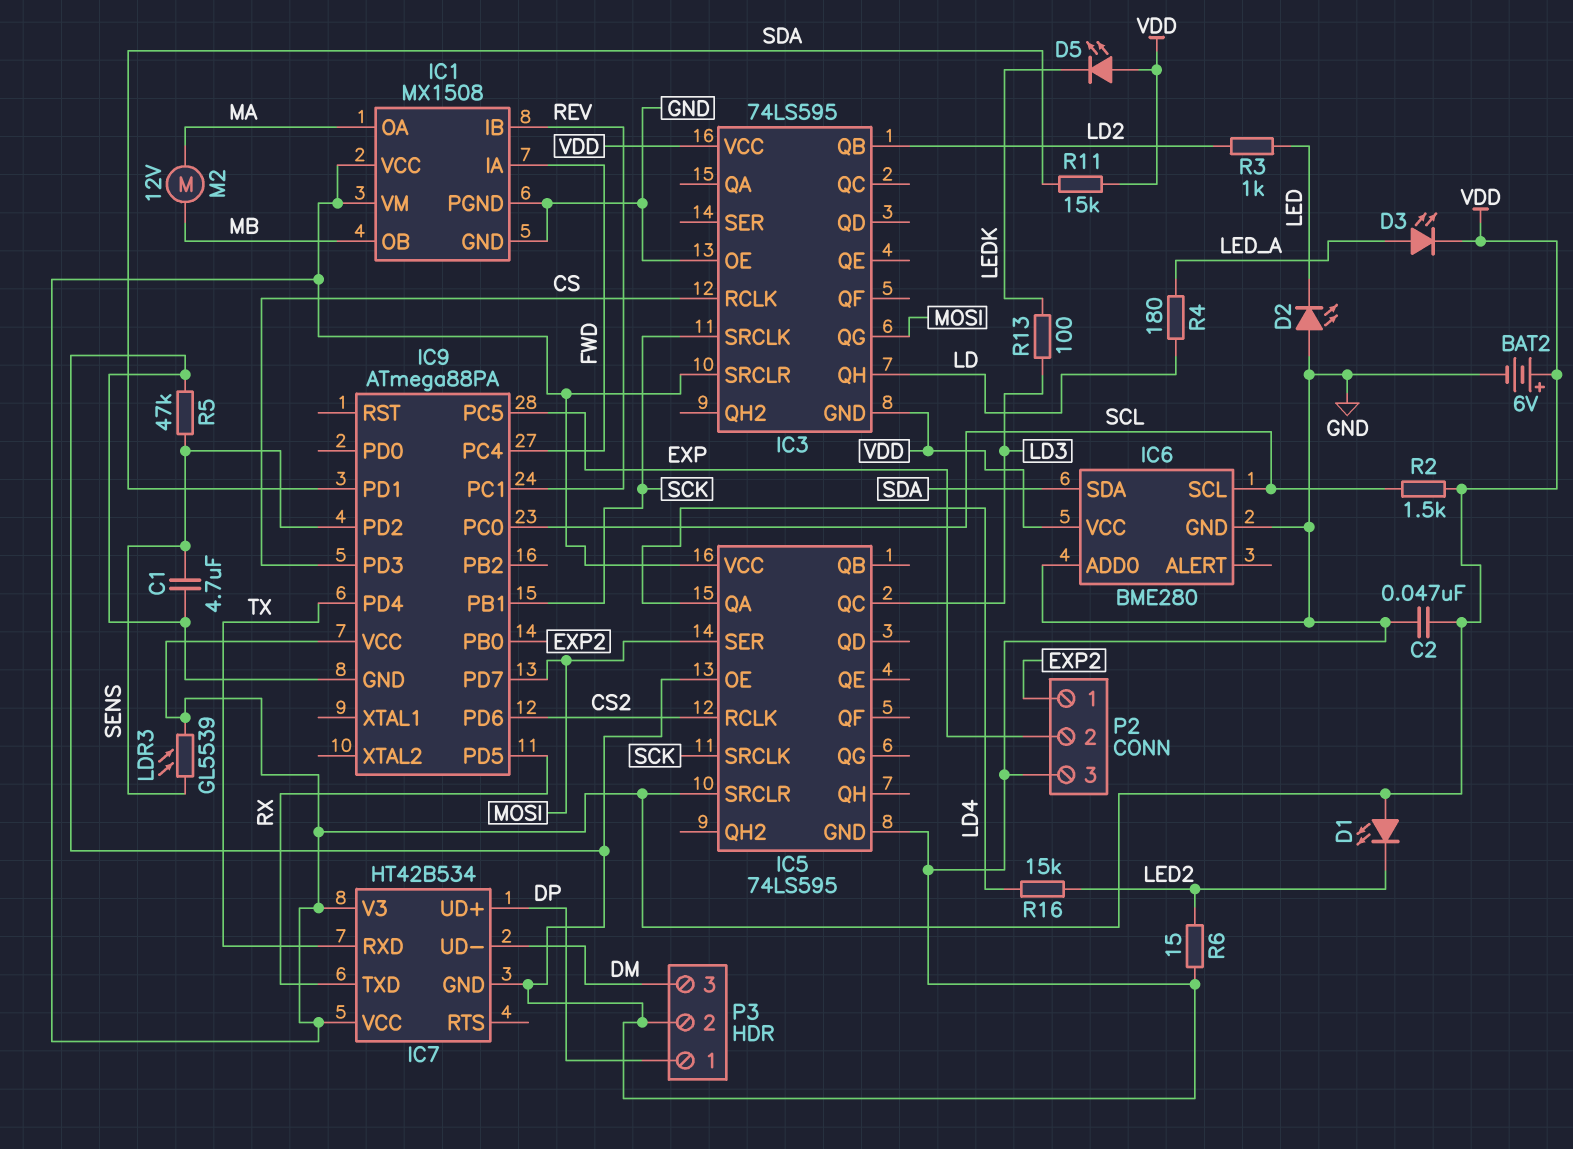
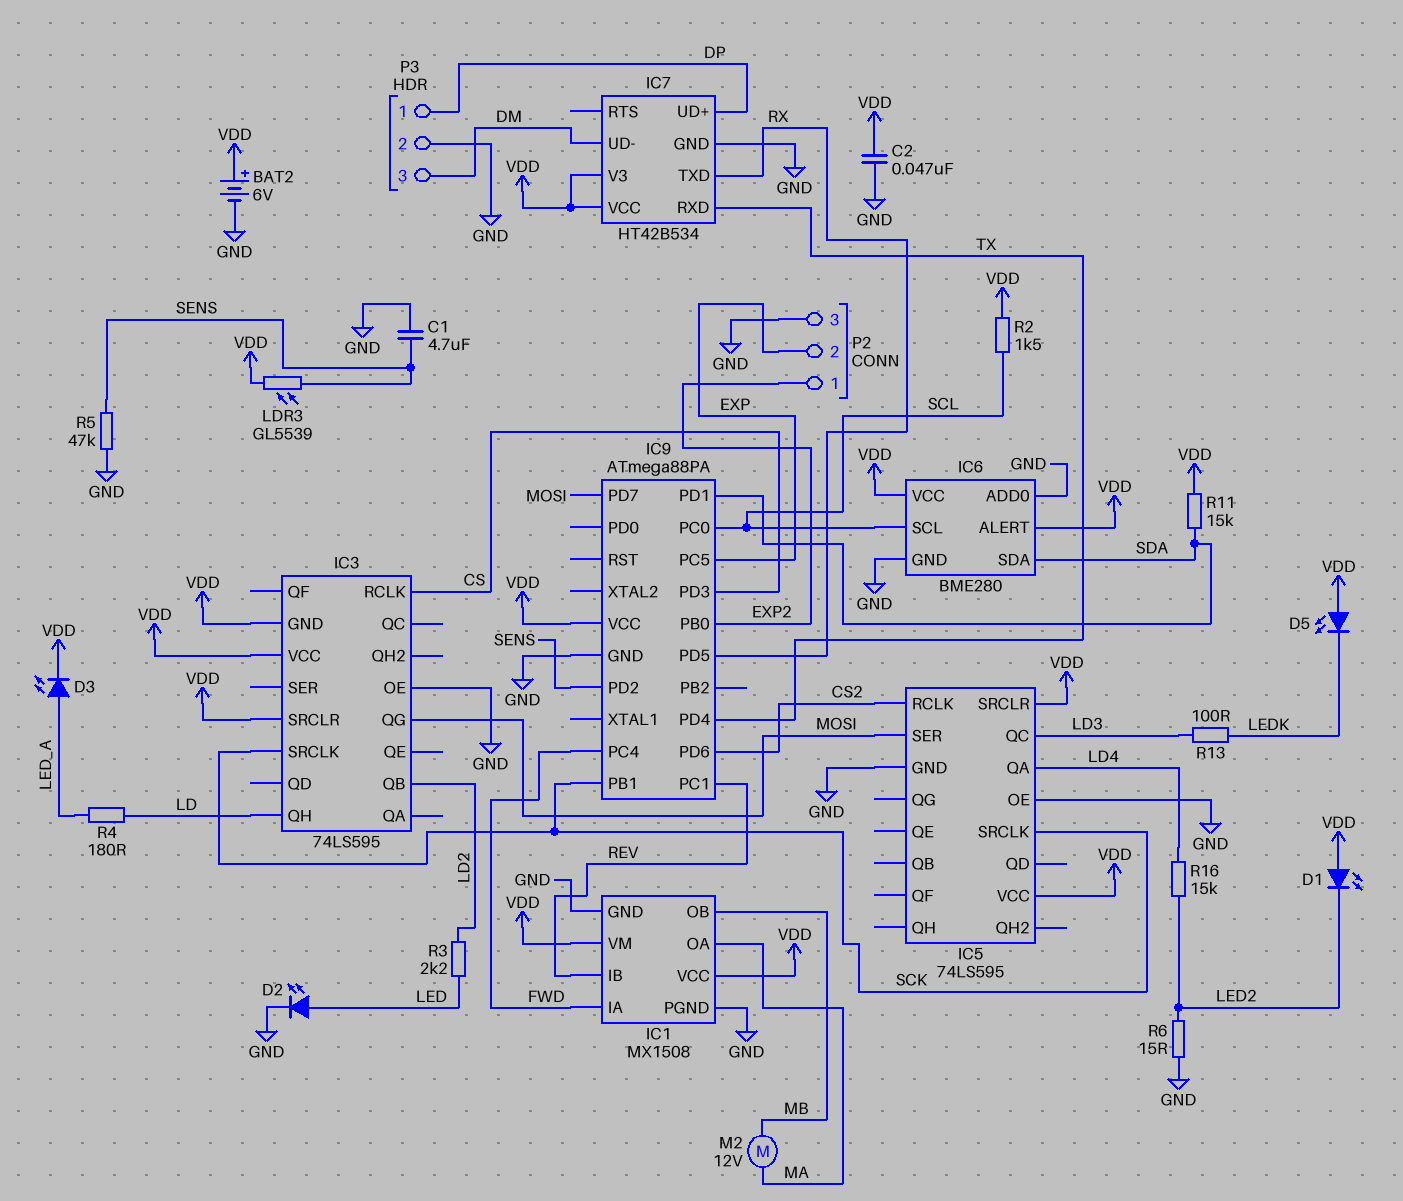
D2: LED (A GND, K LED) -> LED (A LED, K GND)
IC6 pin ALERT: none -> VDD
R3: 1k (LD2, LED) -> 2.2k (LD2, LED)

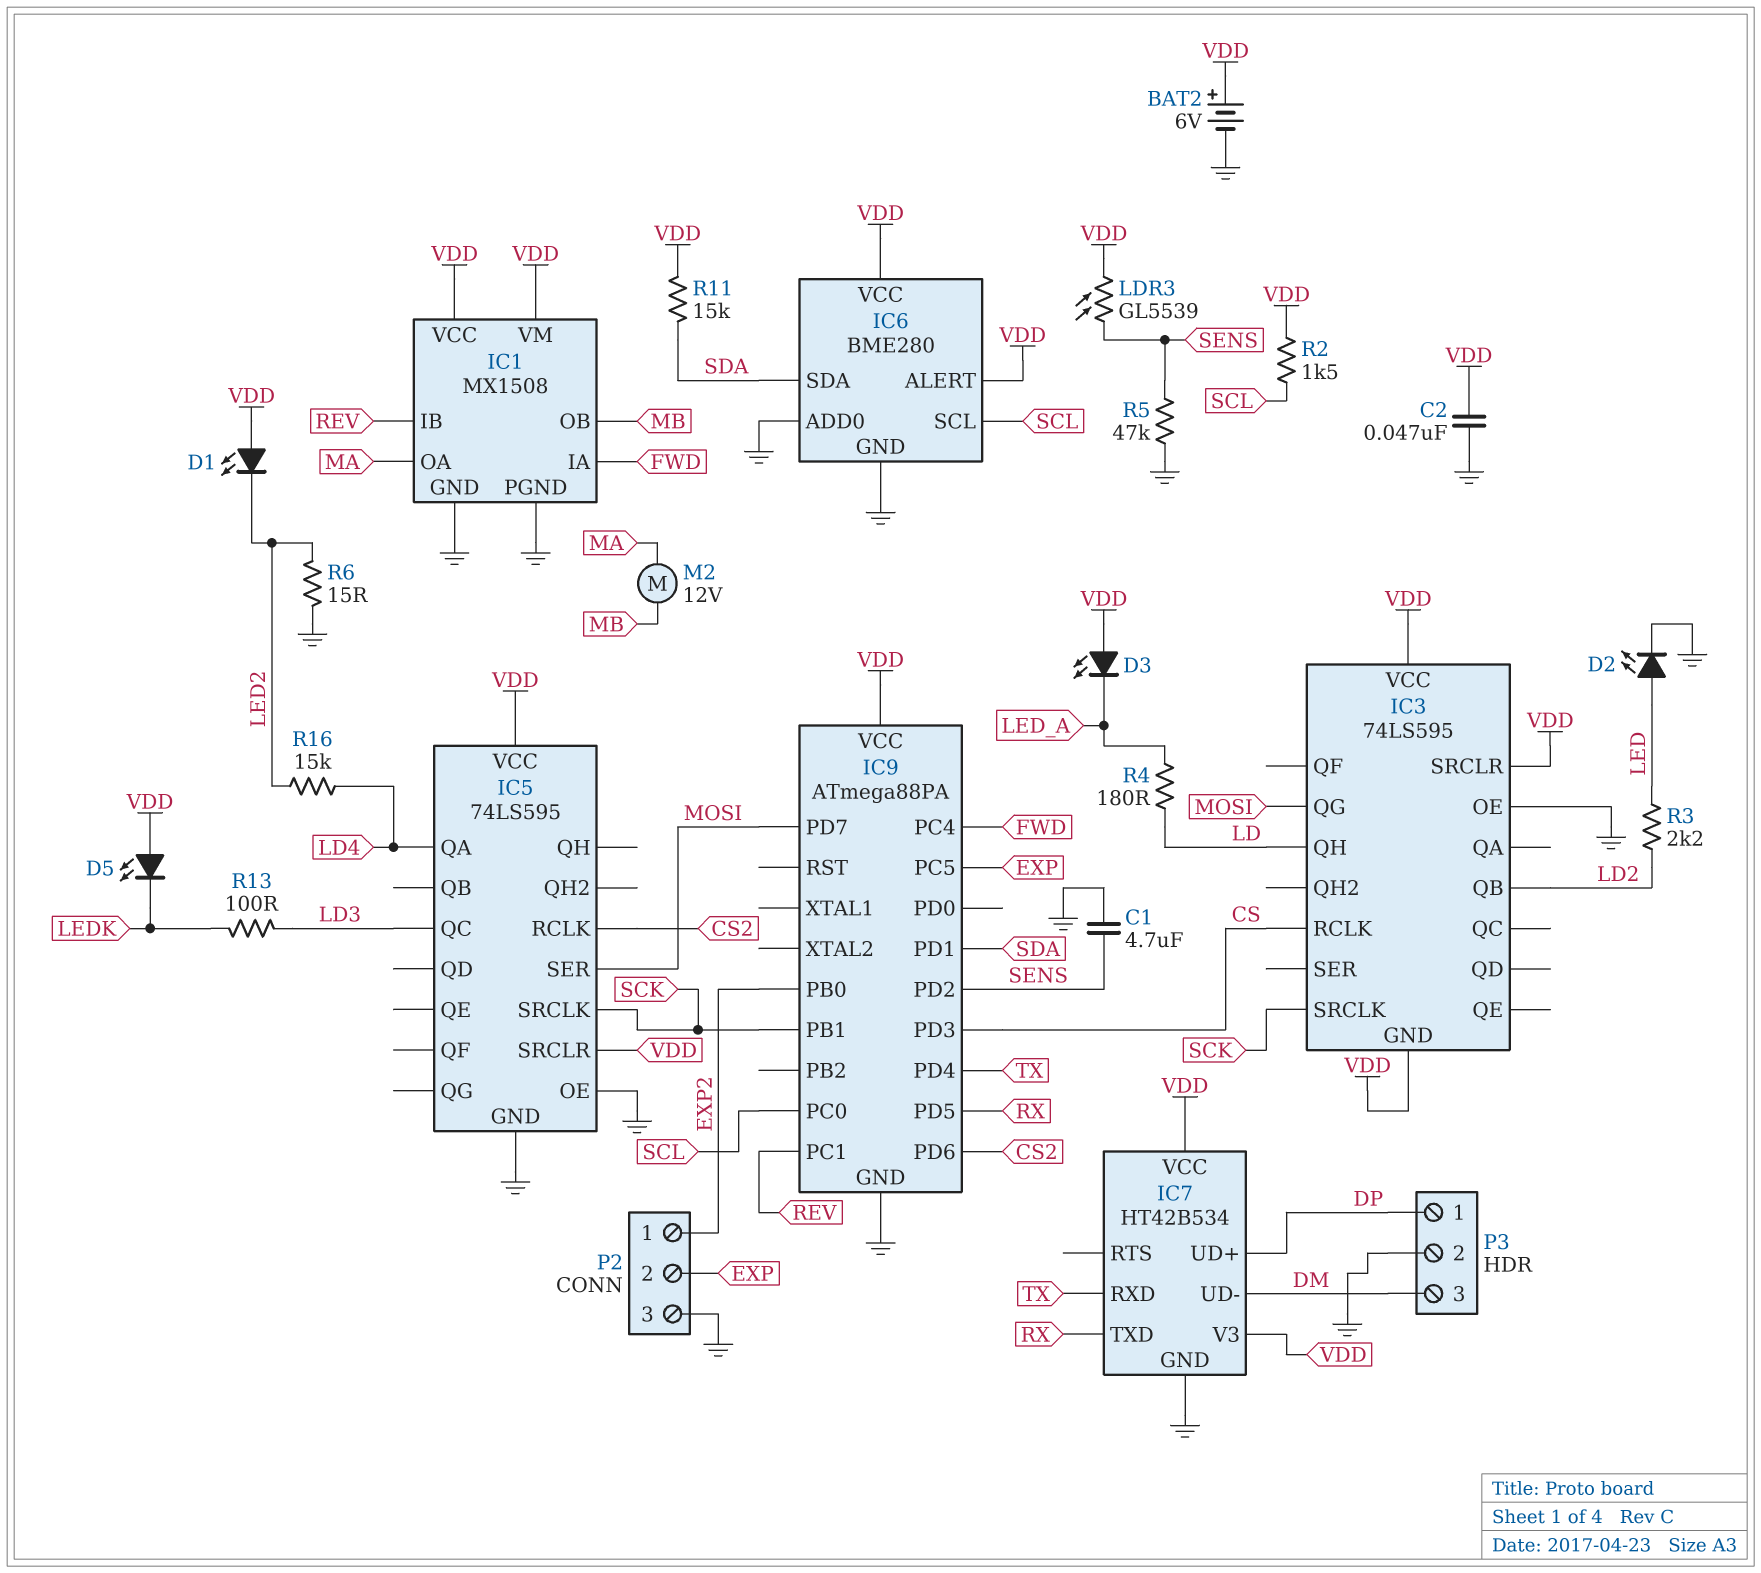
D3: LED (A LED_A, K VDD) -> LED (A VDD, K LED_A)

